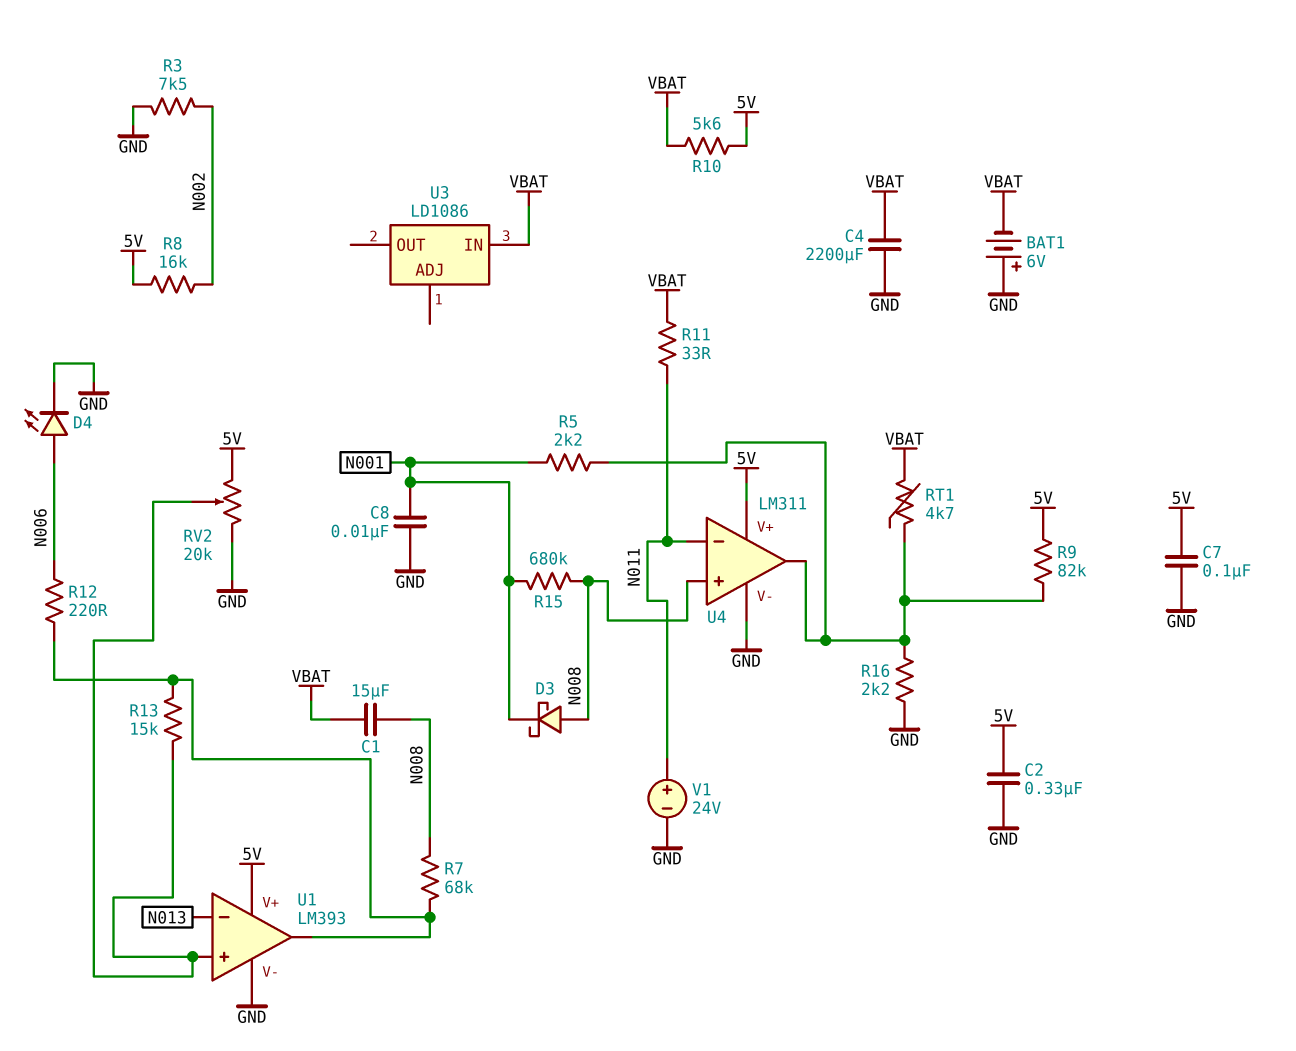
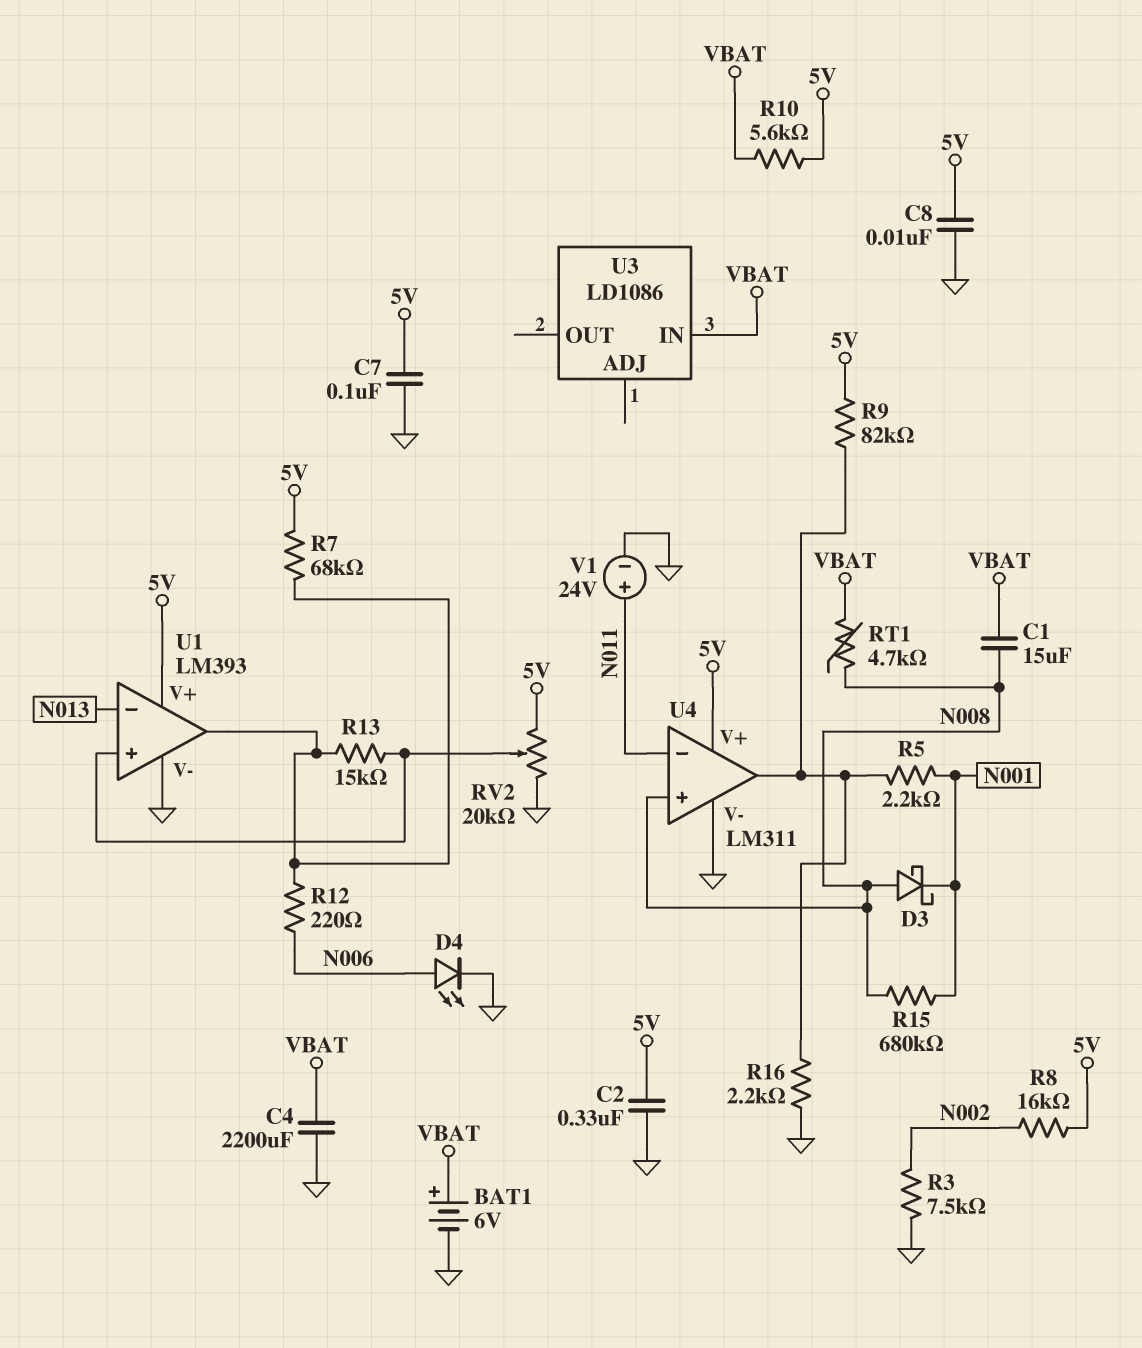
BAT1: 6V (plus GND, minus VBAT) -> 6V (plus VBAT, minus GND)
C8: 10nF (GND, N001) -> 10nF (5V, GND)
R7: 68k (N008, U1/out) -> 68k (5V, U1/out)
R11: 33 (N011, VBAT) -> none
RT1: 4.7k (U4/out, VBAT) -> 4.7k (N008, VBAT)

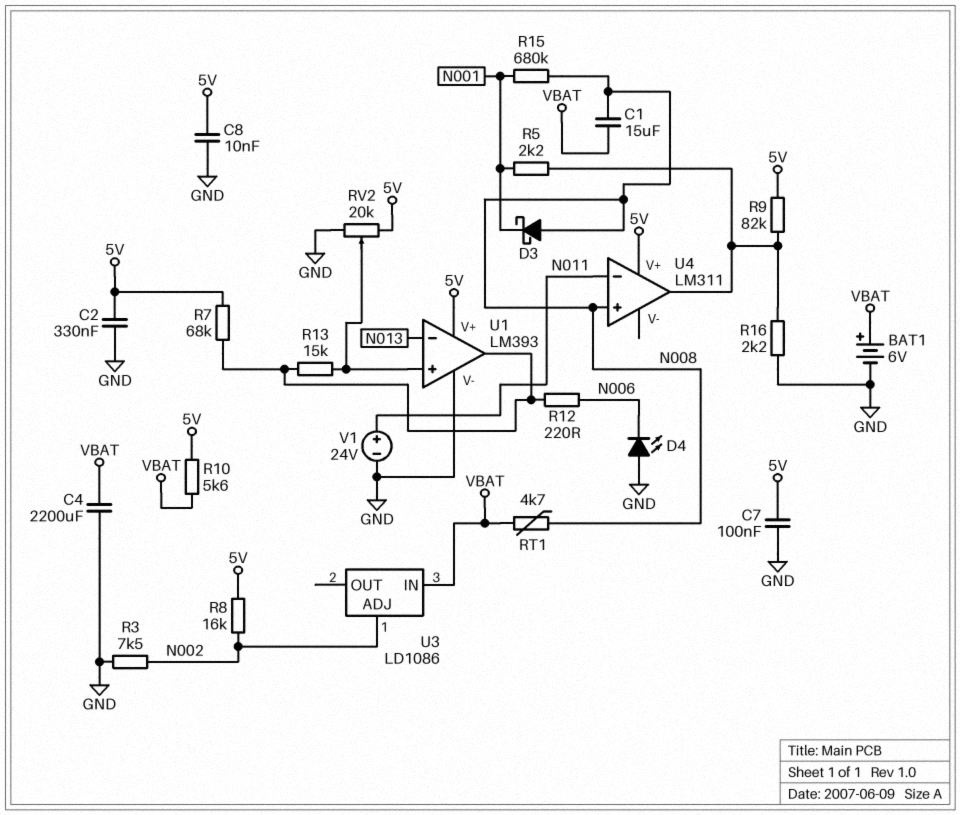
D4: LED (A N006, K GND) -> LED (A GND, K N006)
U3 pin ADJ: none -> N002
U4 pin V-: GND -> none

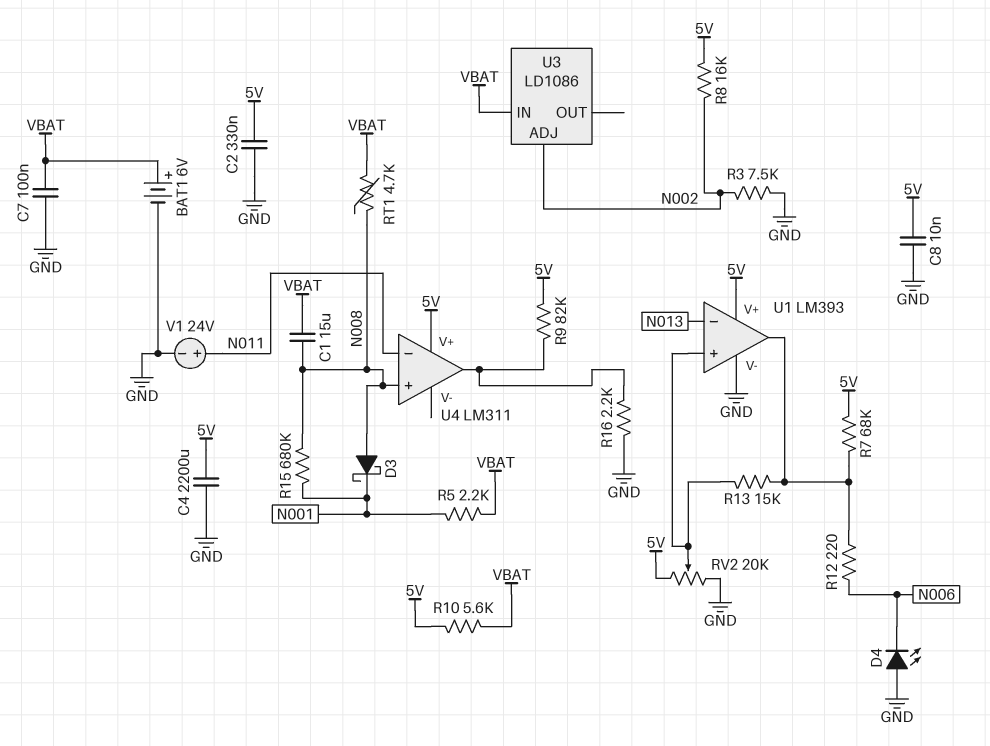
C4: 2200uF (GND, VBAT) -> 2200uF (5V, GND)
C7: 100nF (5V, GND) -> 100nF (GND, VBAT)
R5: 2.2k (N001, U4/out) -> 2.2k (N001, VBAT)

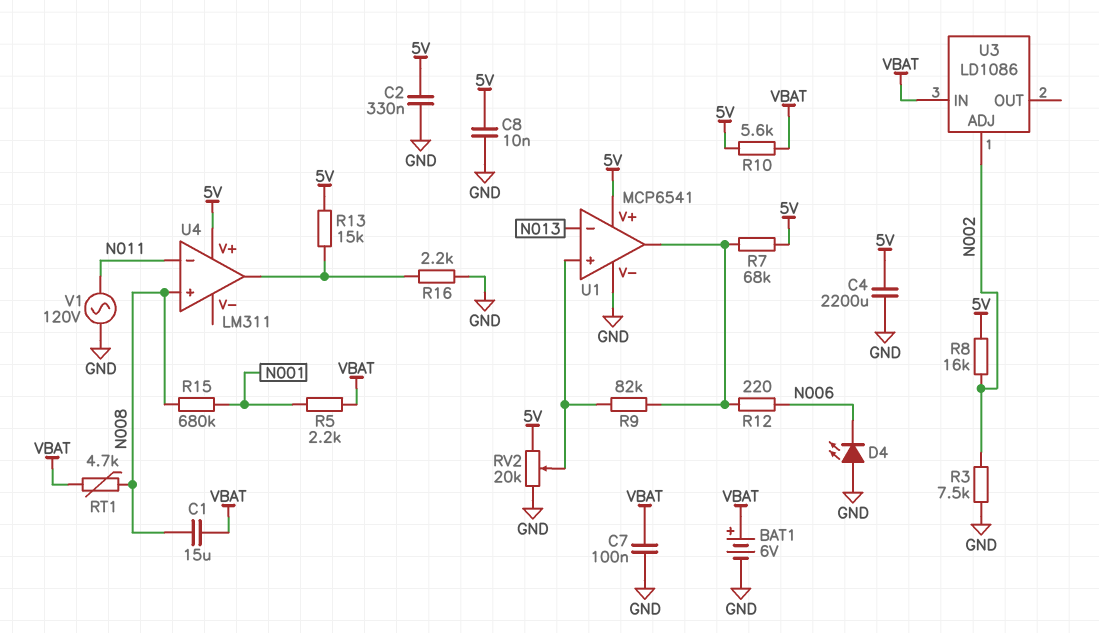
D3: schottky (A N008, K N001) -> none
R9: 82k (5V, U4/out) -> 82k (U1/in+, U1/out)
R13: 15k (U1/in+, U1/out) -> 15k (5V, U4/out)
U1: LM393 -> MCP6541
V1: 24V (plus N011, minus GND) -> AC 120V (GND, N011)

